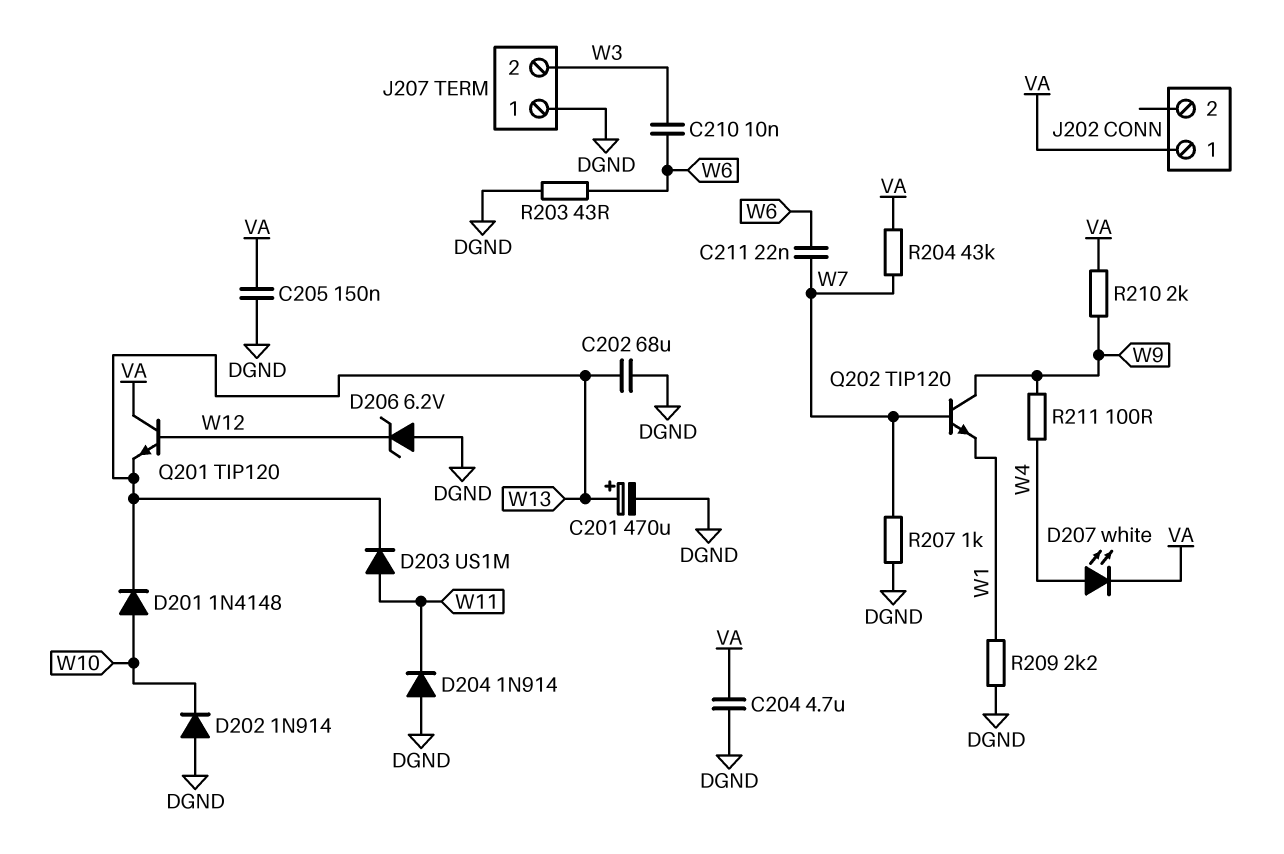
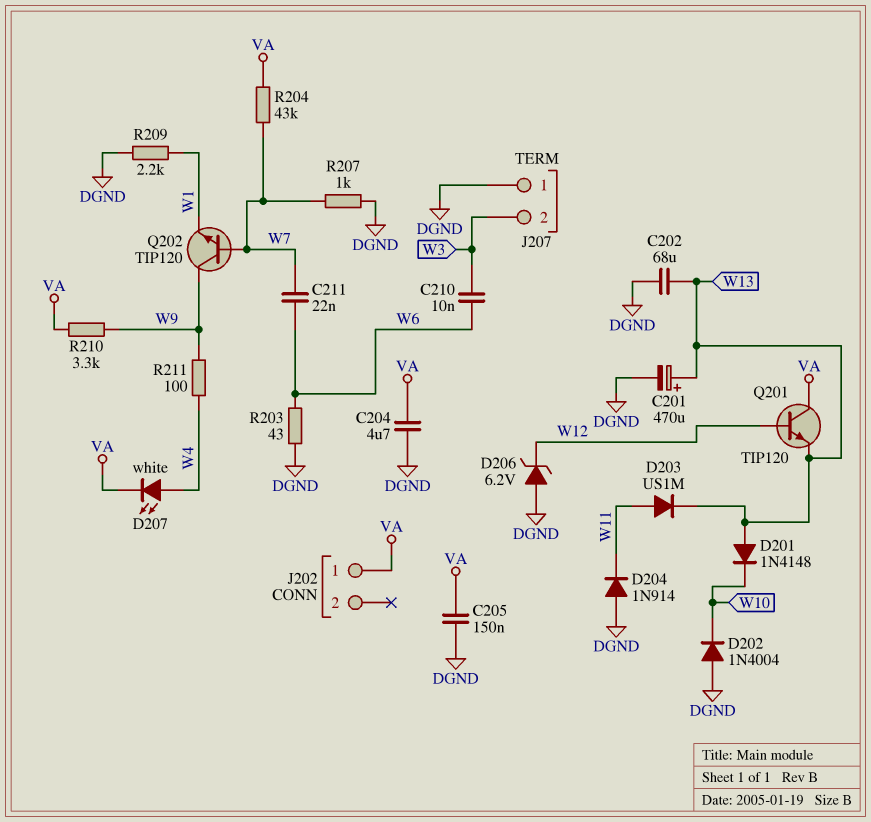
D201: diode 1N4148 (A W10, K W13) -> diode 1N4148 (A W13, K W10)
D202: diode 1N914 (A DGND, K W10) -> diode 1N4004 (A DGND, K W10)
R210: 2k (VA, W9) -> 3.3k (VA, W9)

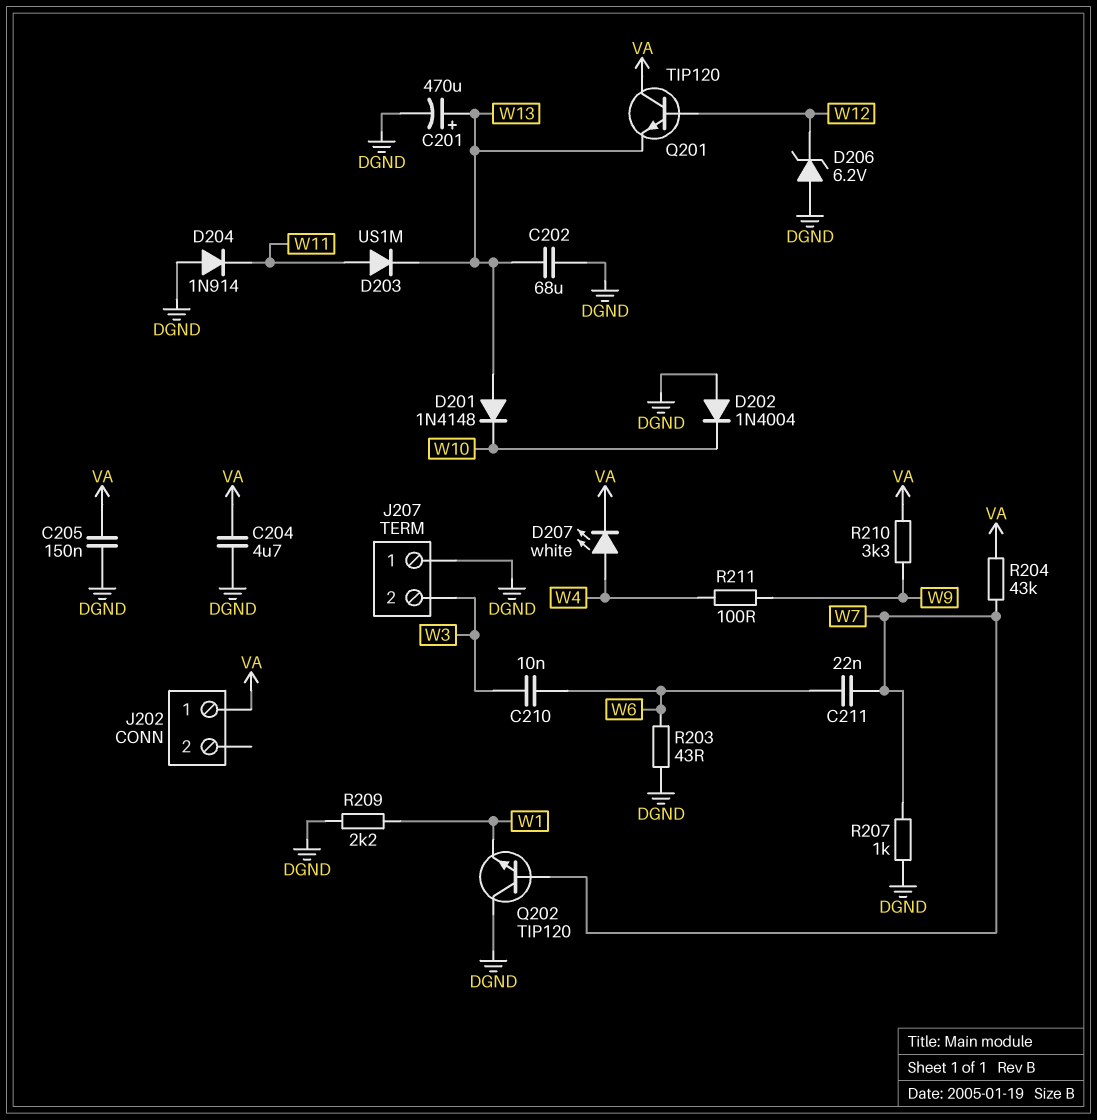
Q202: NPN TIP120 (B W7, C W9, E W1) -> NPN TIP120 (B W7, C DGND, E W1)

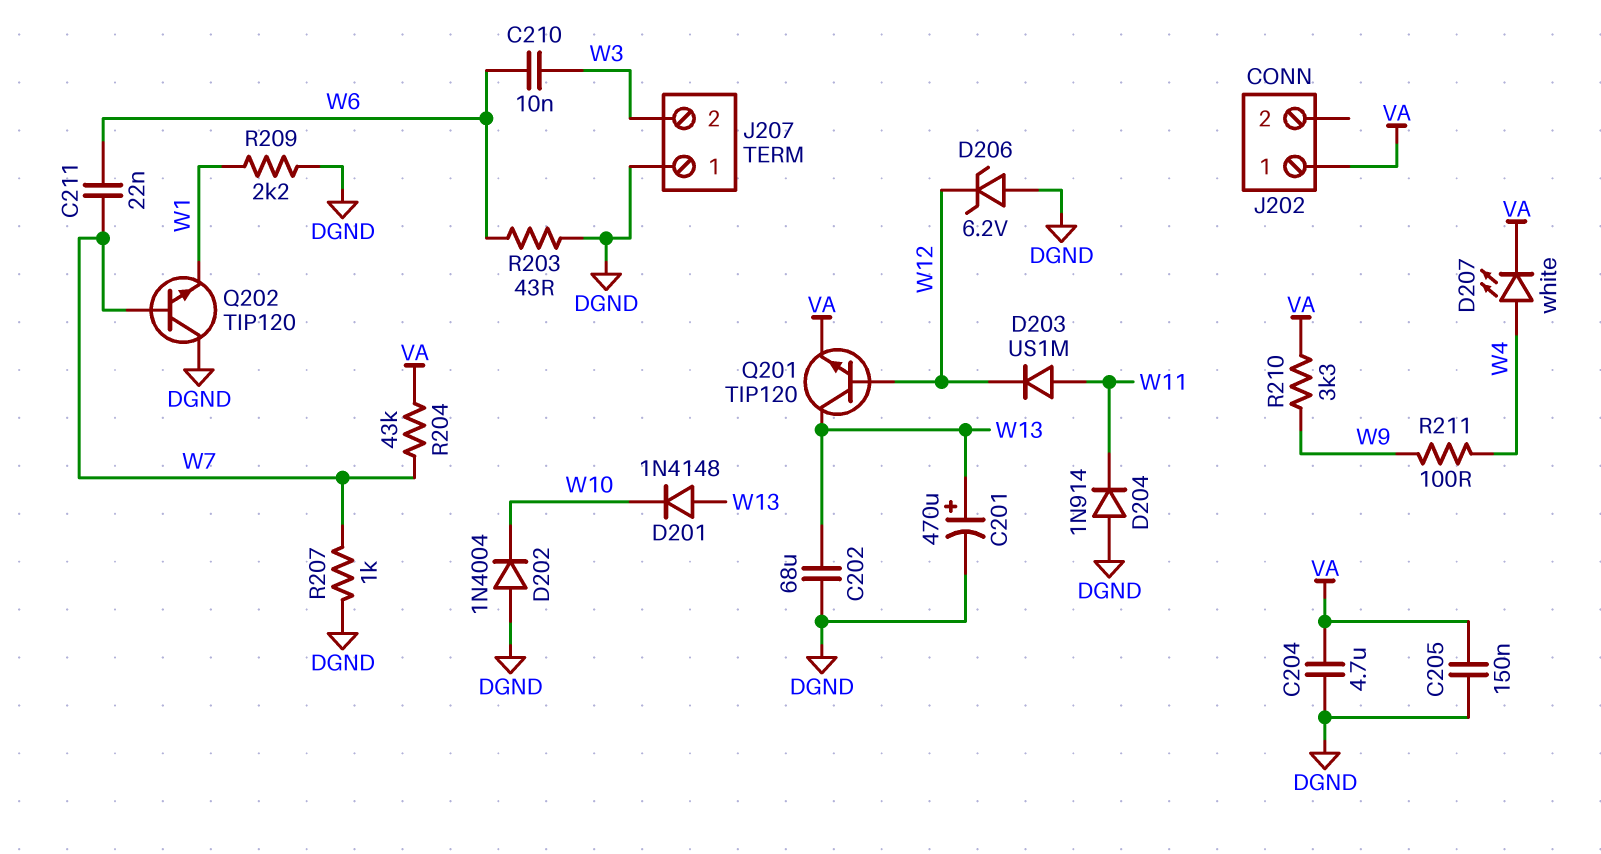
D203: diode US1M (A W11, K W13) -> diode US1M (A W11, K W12)
Q201: NPN TIP120 (B W12, C VA, E W13) -> NPN TIP120 (B W12, C W13, E VA)

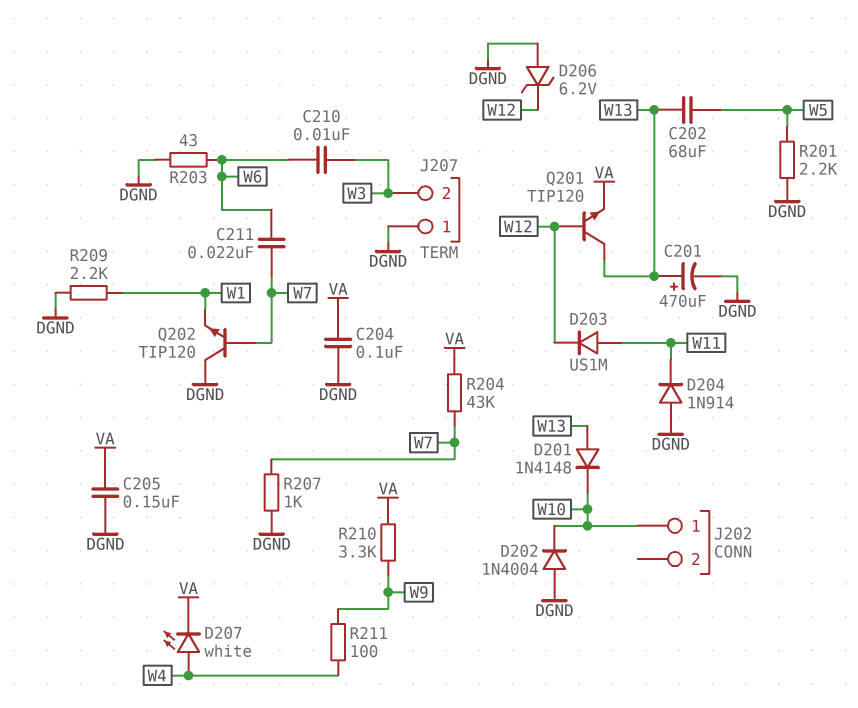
C202: 68uF (DGND, W13) -> 68uF (W5, W13)
C204: 4.7uF (DGND, VA) -> 100nF (DGND, VA)
J202 pin 1: VA -> W10
R201: none -> 2.2k (DGND, W5)

